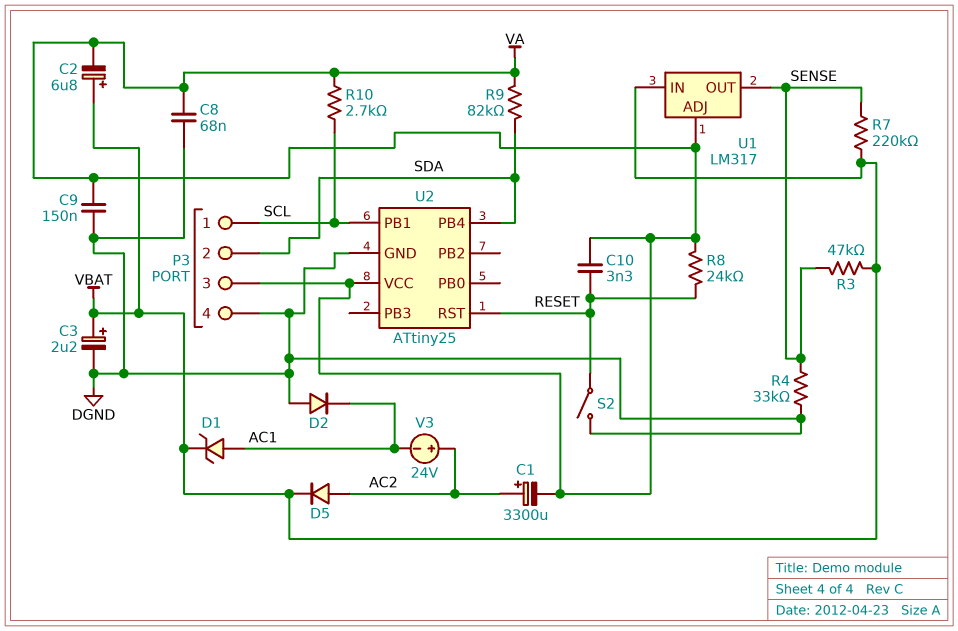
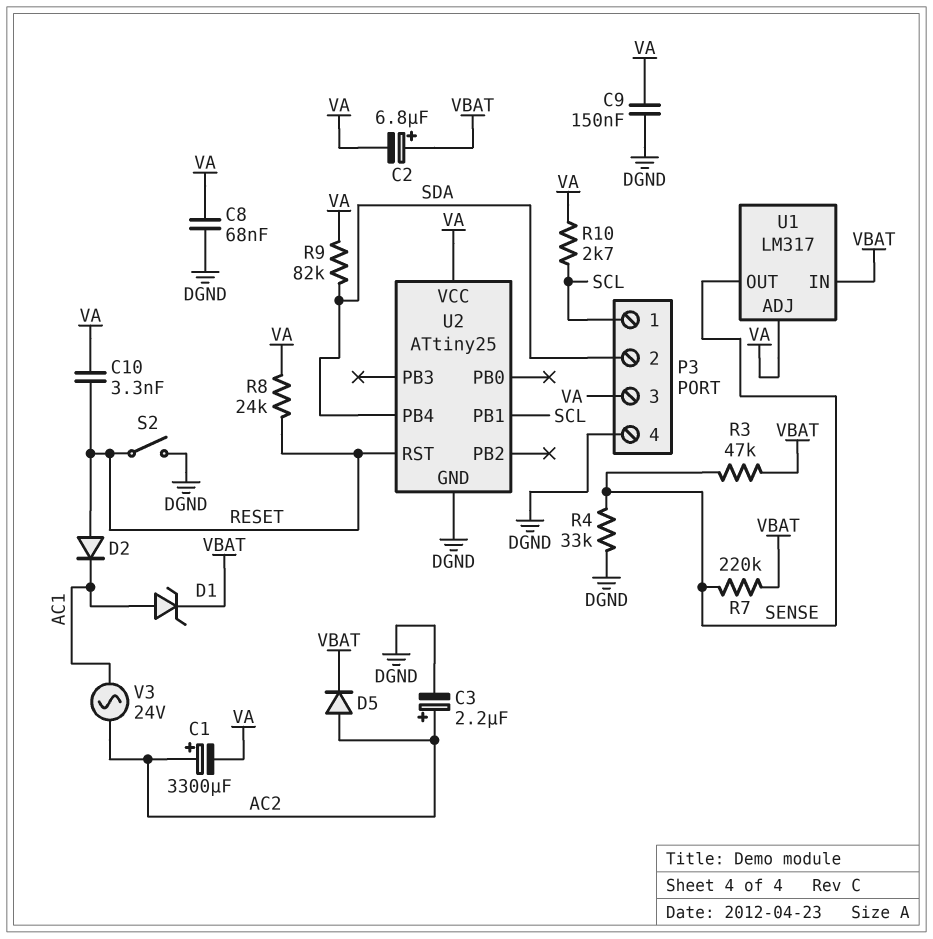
C3: 2.2uF (plus VBAT, minus DGND) -> 2.2uF (plus AC2, minus DGND)
D2: diode (A DGND, K AC1) -> diode (A RESET, K AC1)
V3: 24V (plus AC2, minus AC1) -> AC 24V (AC1, AC2)

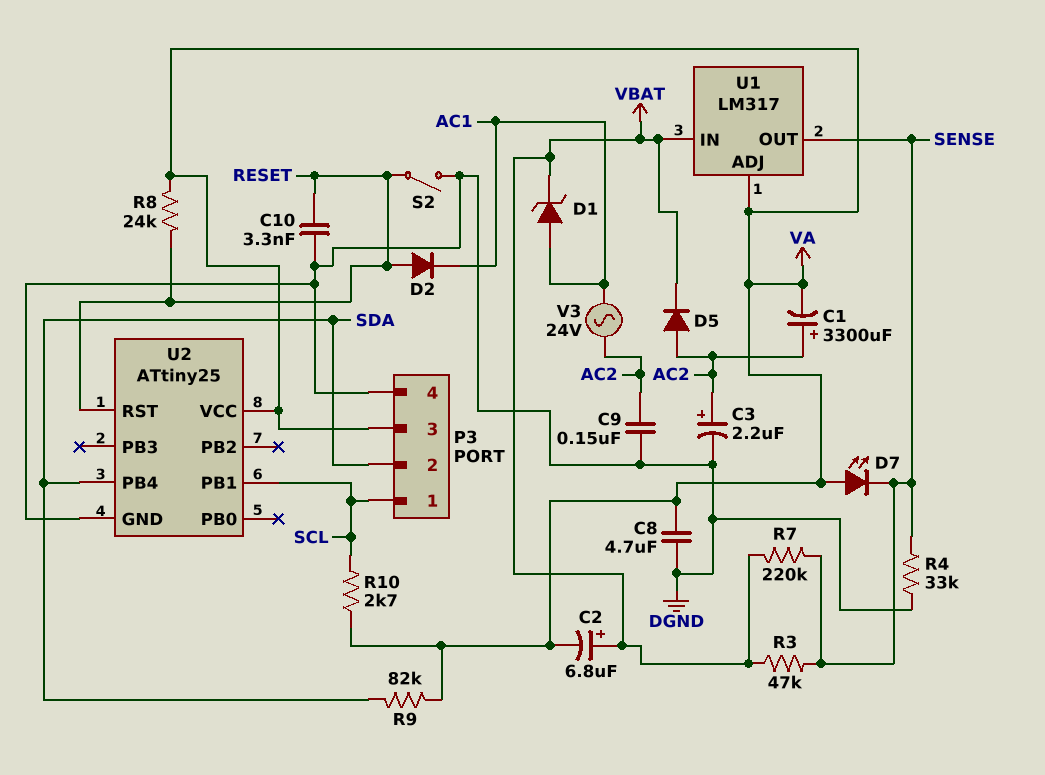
C8: 68nF (DGND, VA) -> 4.7uF (DGND, VA)
C9: 150nF (DGND, VA) -> 150nF (AC2, DGND)
C10: 3.3nF (RESET, VA) -> 3.3nF (DGND, RESET)
D7: none -> LED (A VA, K SENSE)

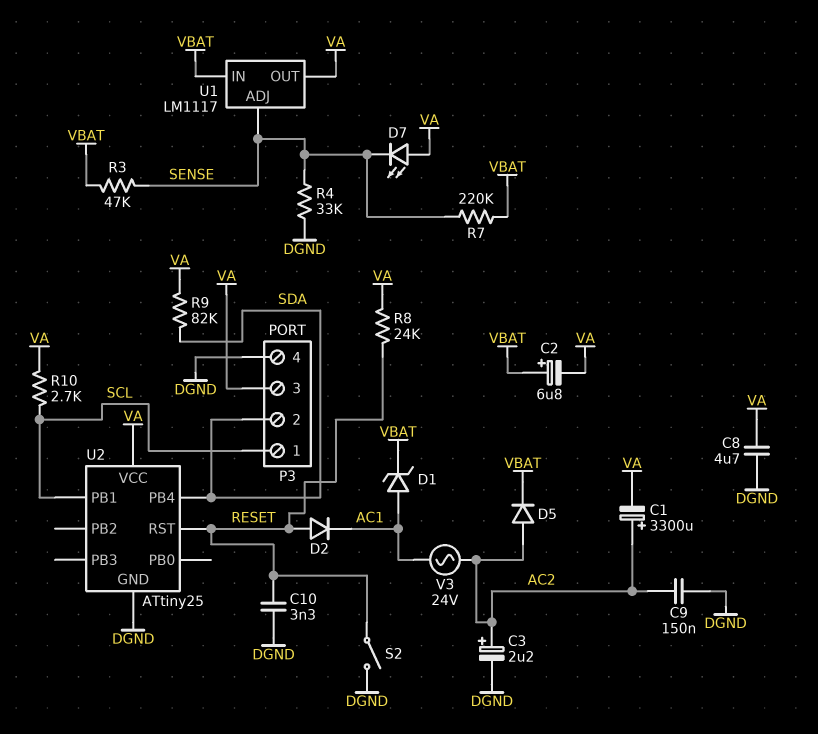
U1: LM317 -> LM1117
U1 pin ADJ: VA -> SENSE
U1 pin OUT: SENSE -> VA

